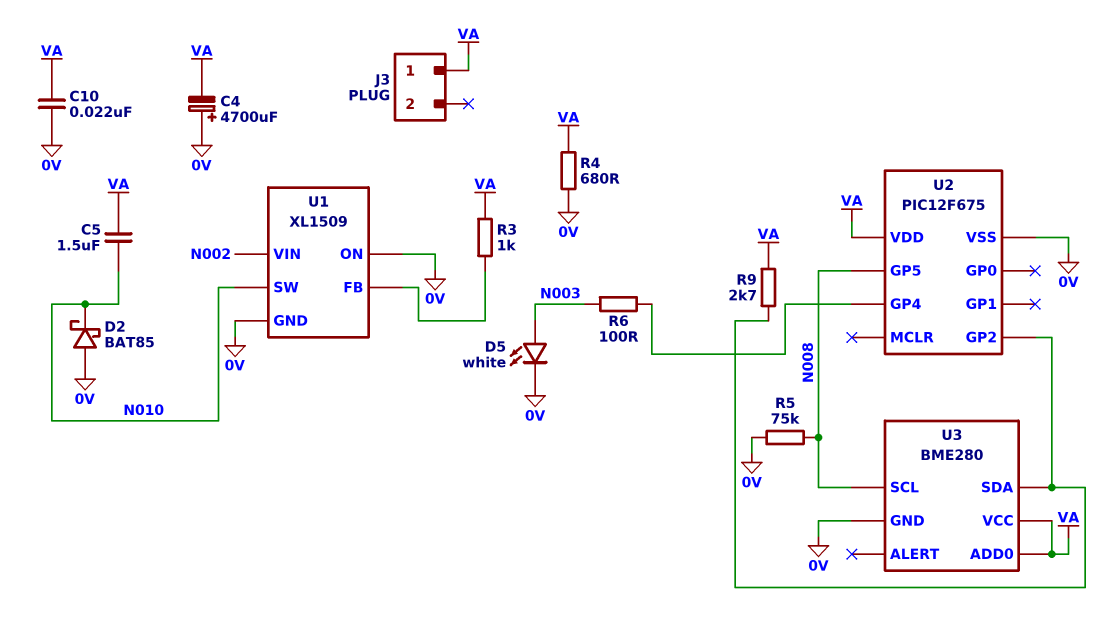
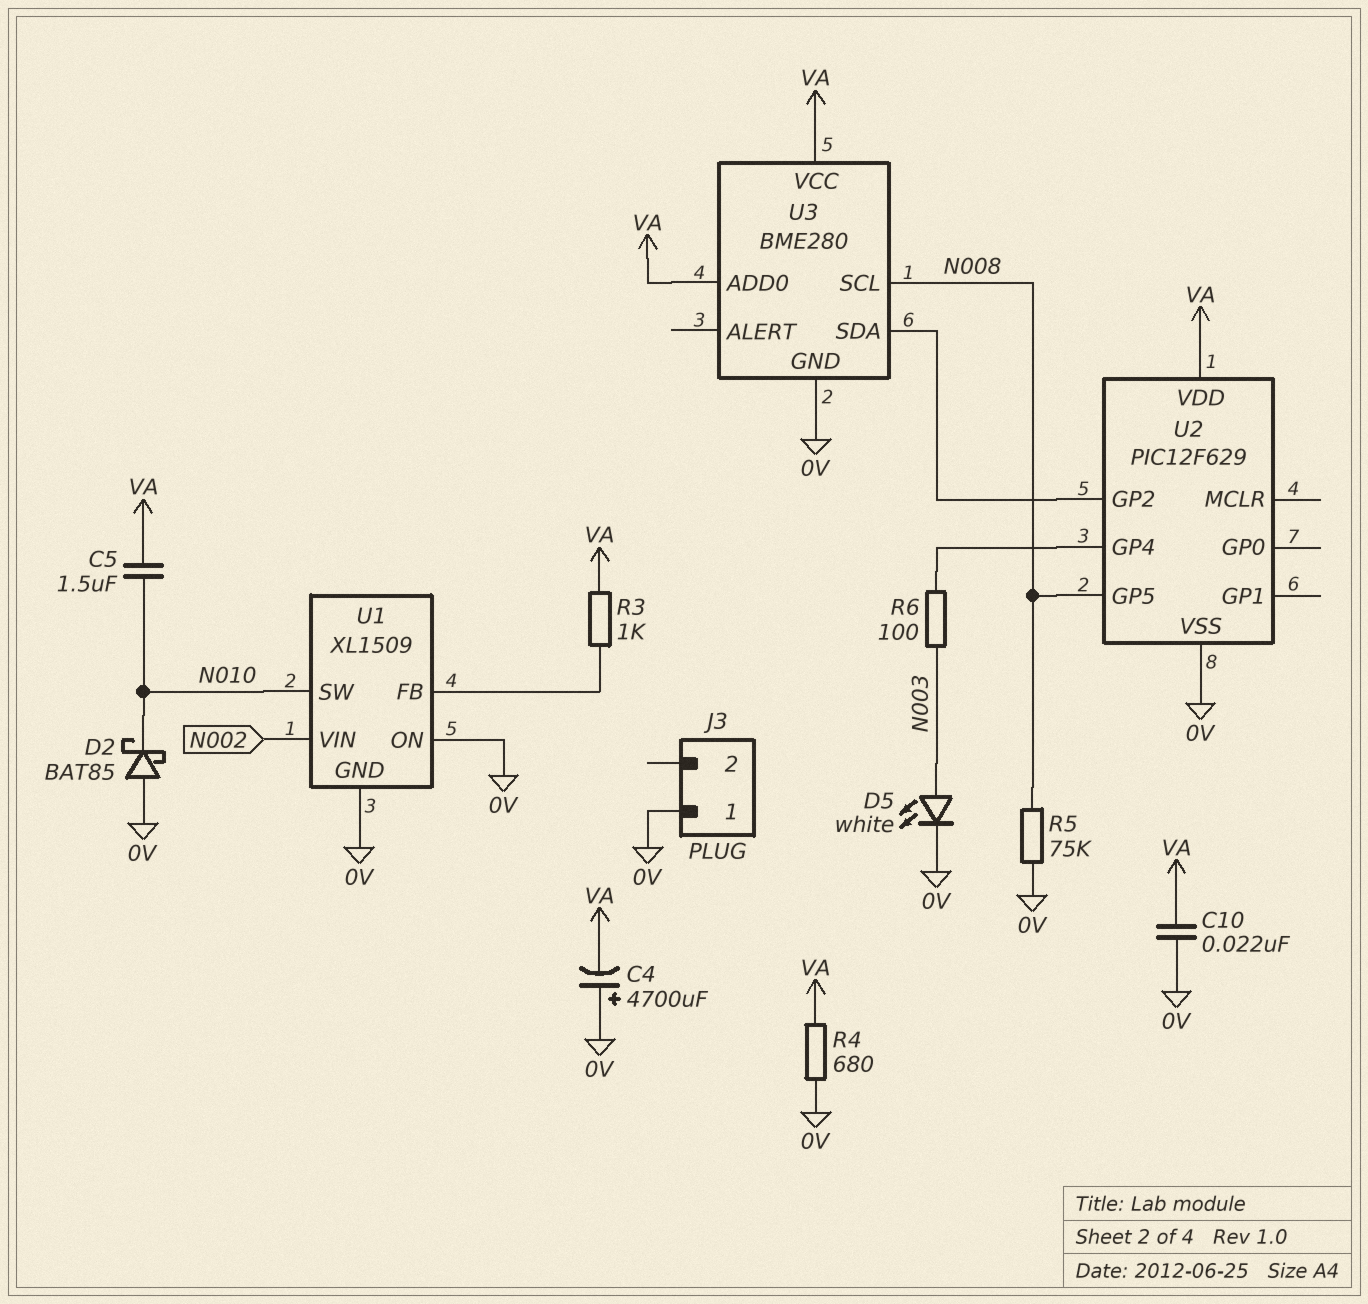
J3 pin 1: VA -> 0V
R9: 2.7k (U2/GP2, VA) -> none
U2: PIC12F675 -> PIC12F629

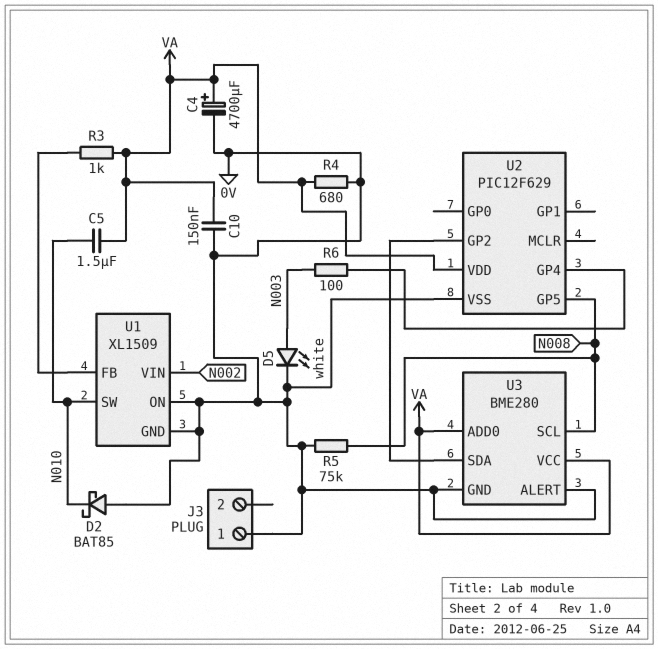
C4: 4700uF (plus 0V, minus VA) -> 4700uF (plus VA, minus 0V)
C10: 22nF (0V, VA) -> 150nF (0V, VA)
U3 pin ALERT: none -> 0V

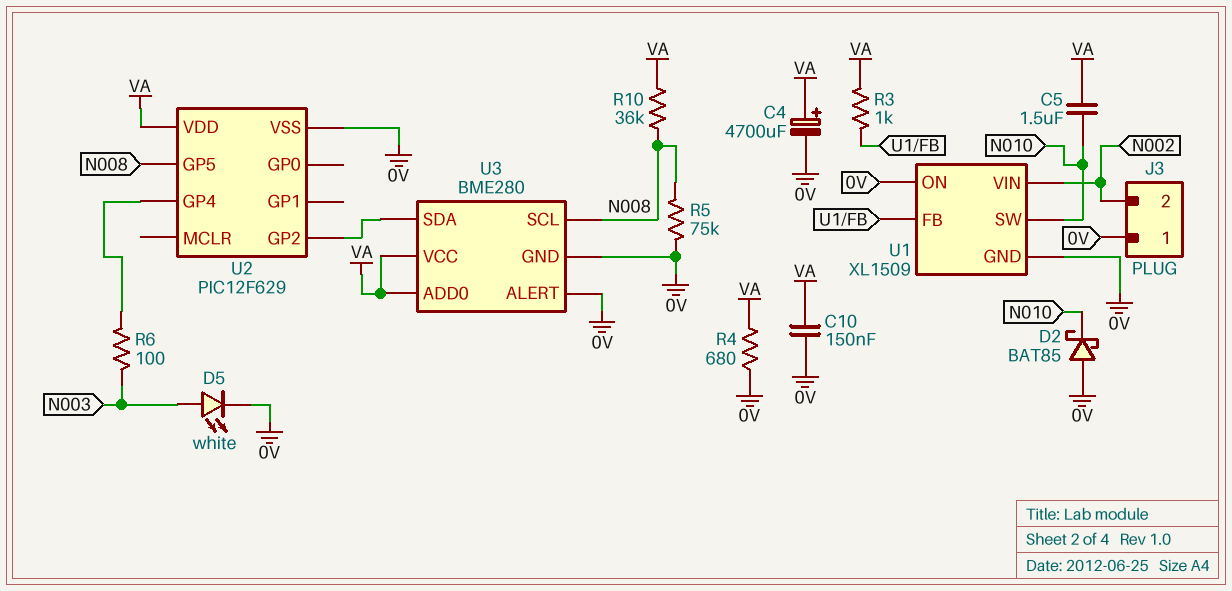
J3 pin 2: none -> N002
R10: none -> 36k (N008, VA)

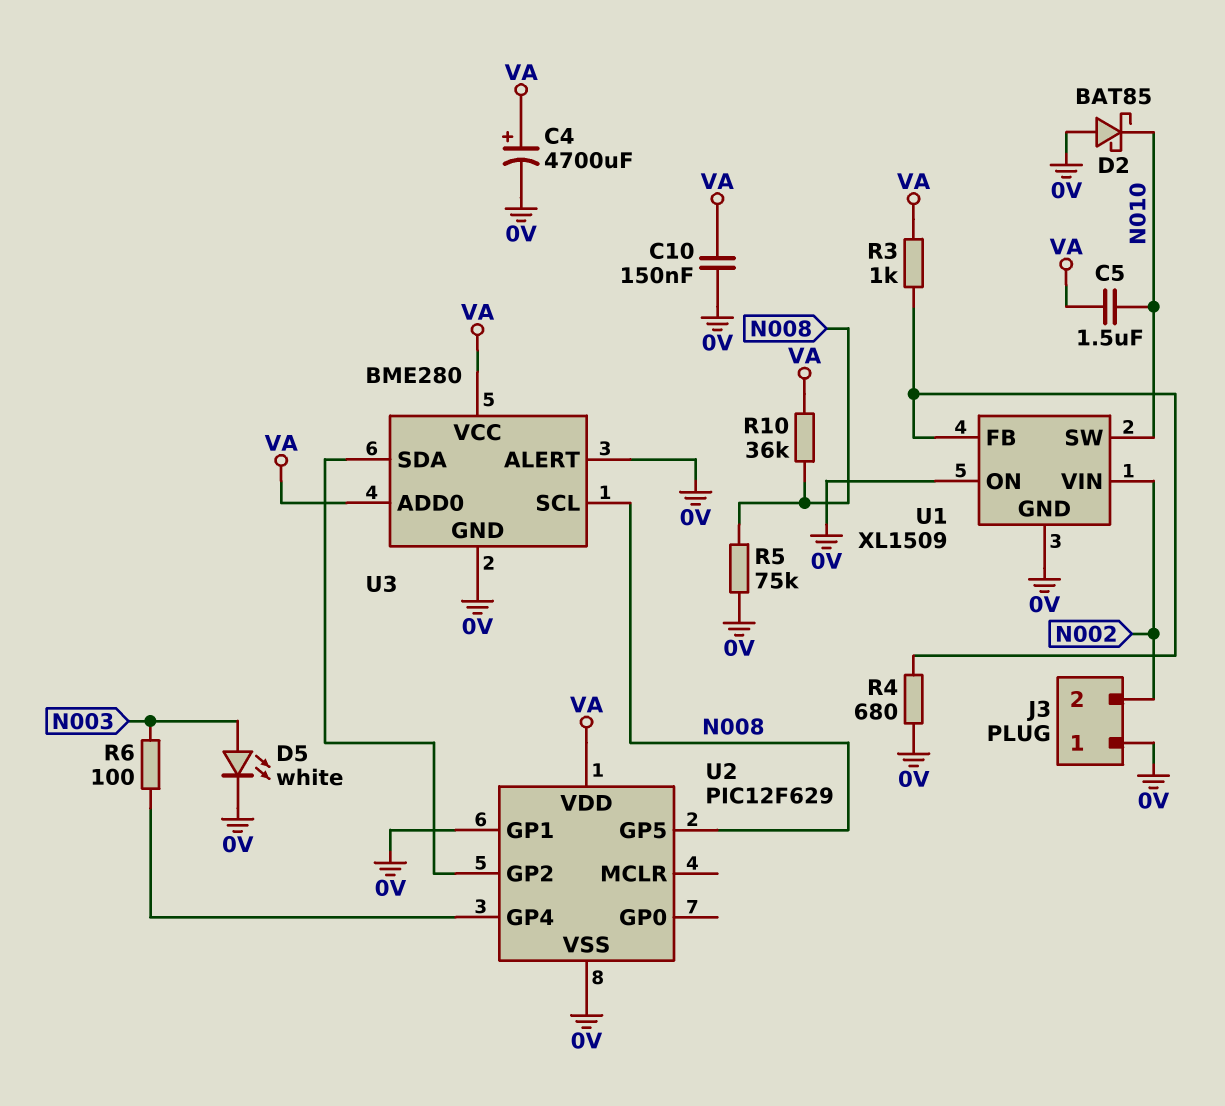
R4: 680 (0V, VA) -> 680 (0V, U1/FB)
U2 pin GP1: none -> 0V

